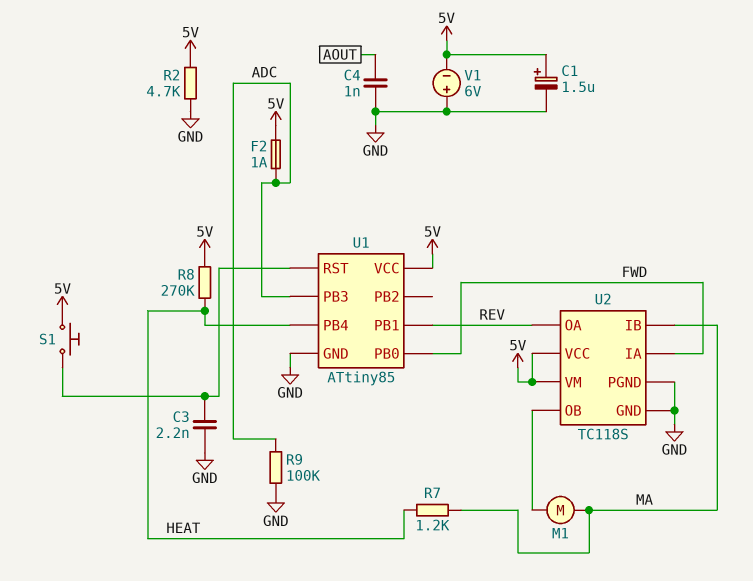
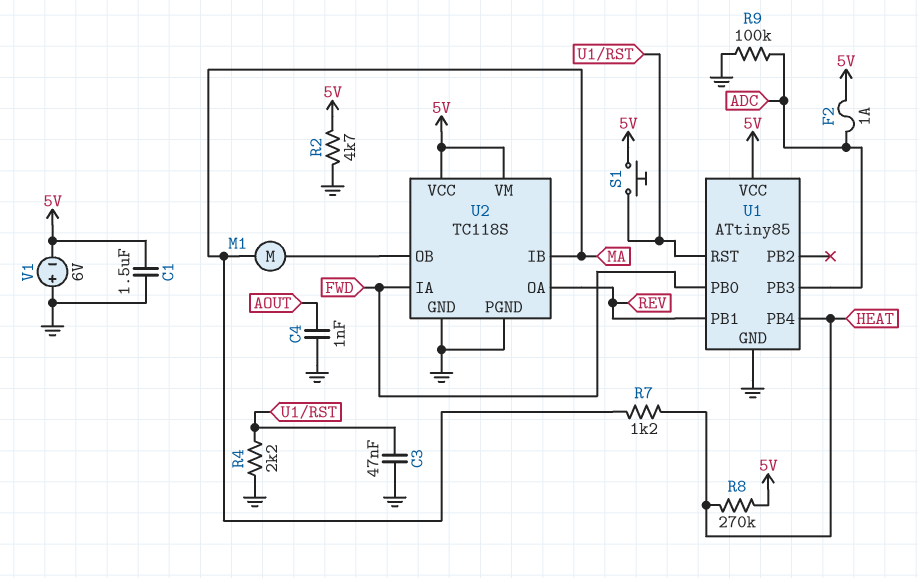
C1: 1.5uF (plus 5V, minus GND) -> 1.5uF (5V, GND)
C3: 2.2nF (GND, U1/RST) -> 47nF (GND, U1/RST)
R4: none -> 2.2k (GND, U1/RST)

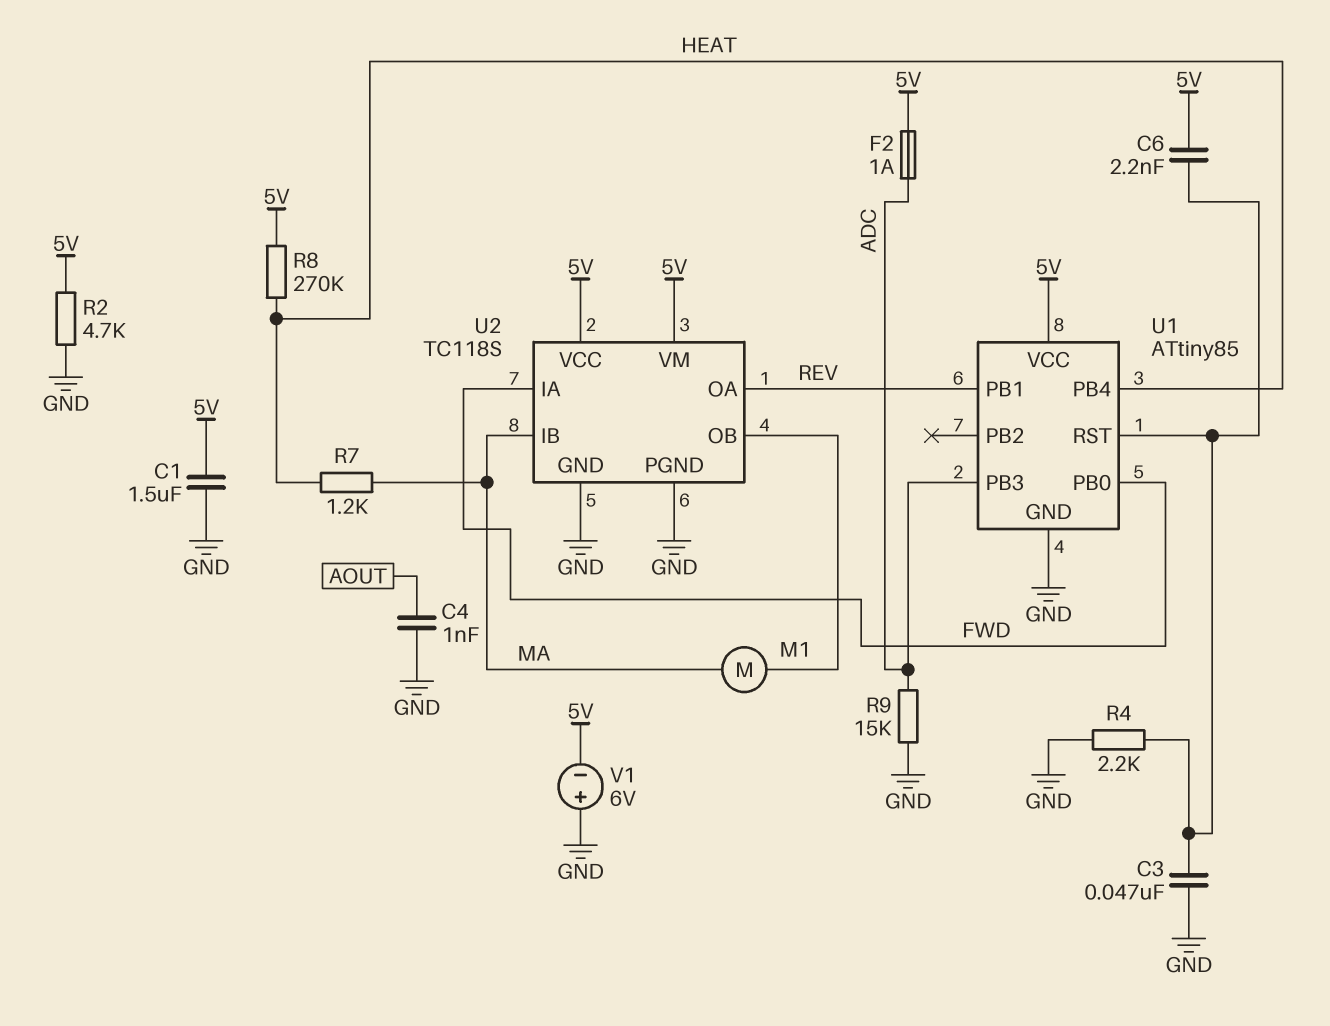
C6: none -> 2.2nF (5V, U1/RST)
R9: 100k (ADC, GND) -> 15k (ADC, GND)
S1: button (5V, U1/RST) -> none

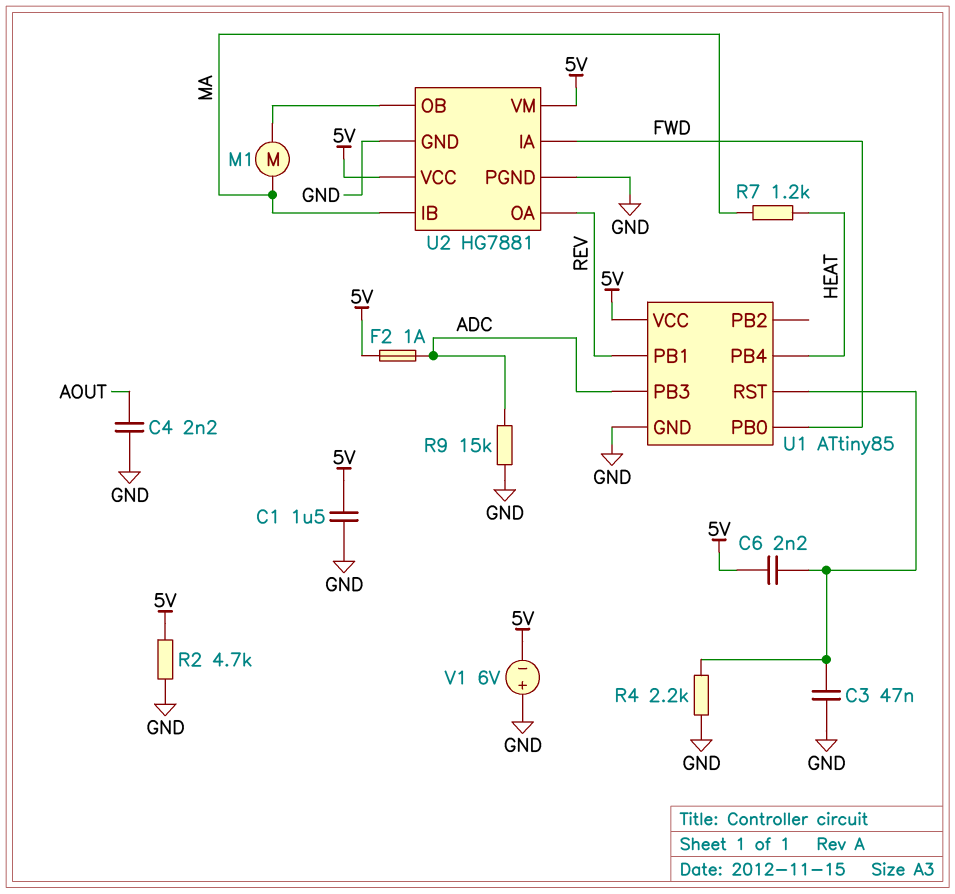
C4: 1nF (AOUT, GND) -> 2.2nF (AOUT, GND)
R8: 270k (5V, HEAT) -> none
U2: TC118S -> HG7881

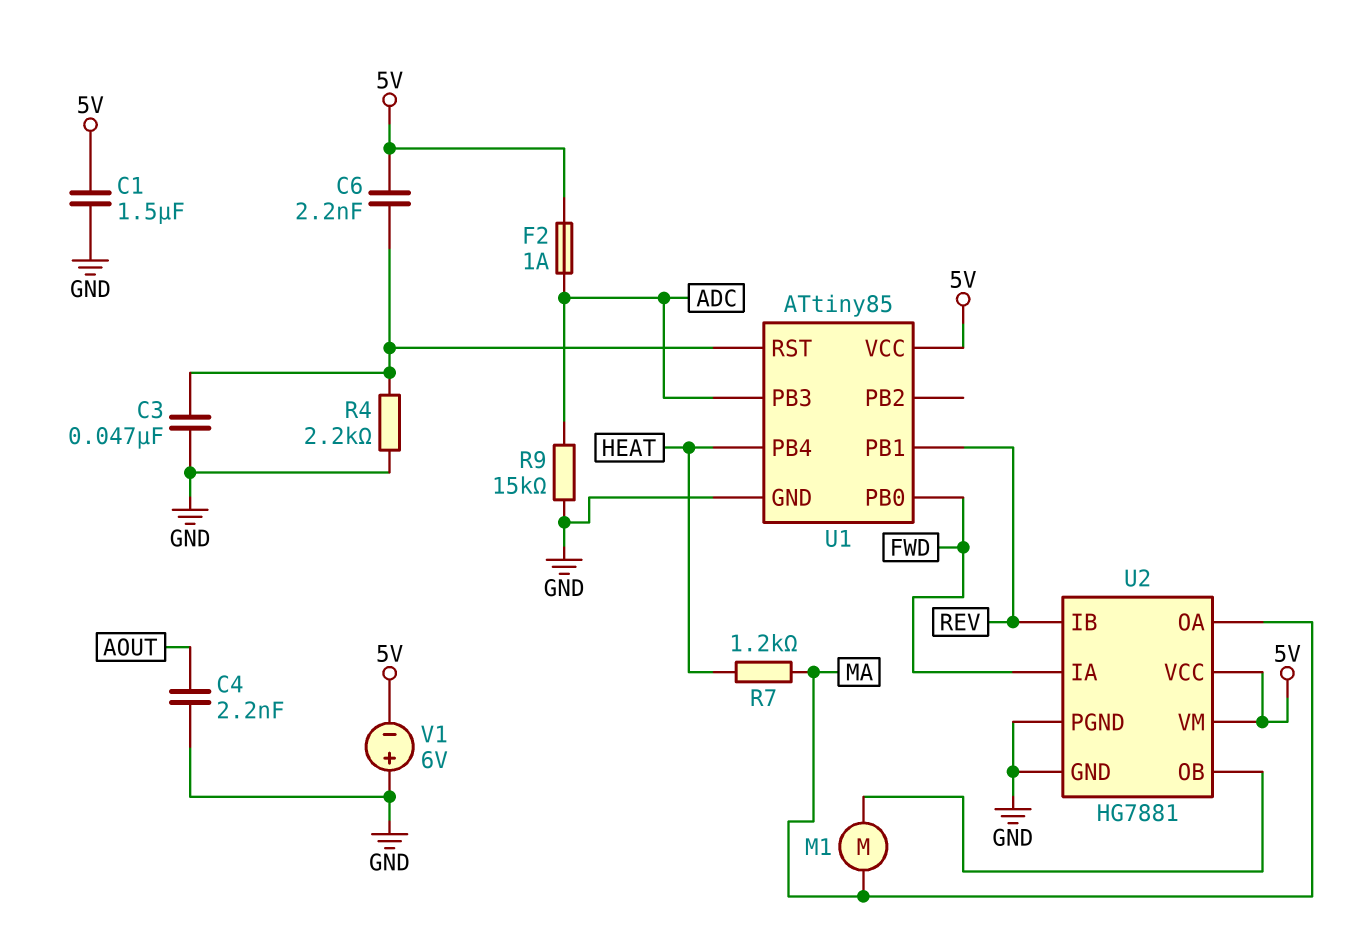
R2: 4.7k (5V, GND) -> none
U2 pin IB: MA -> REV
U2 pin OA: REV -> MA

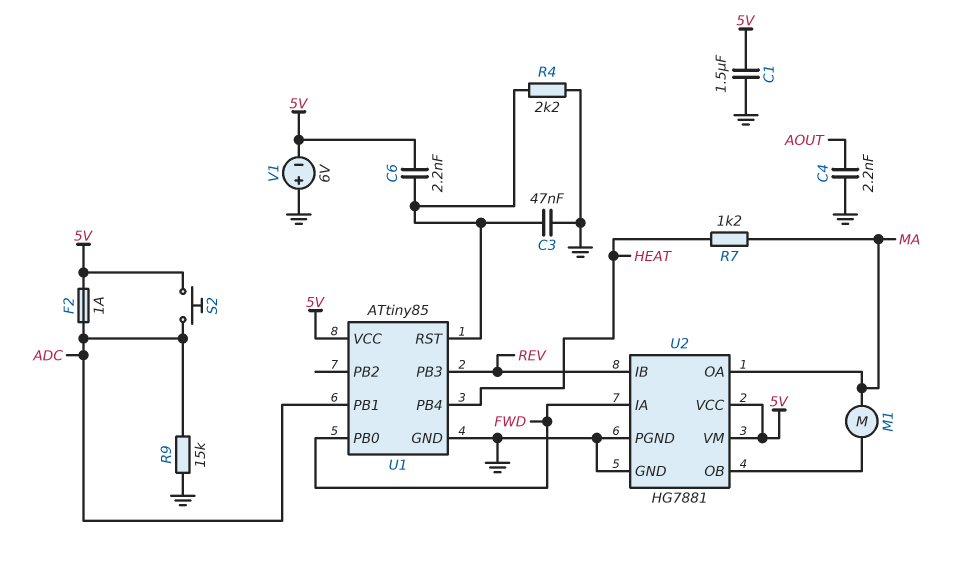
S2: none -> button (5V, ADC)
U1 pin PB1: REV -> ADC
U1 pin PB3: ADC -> REV

